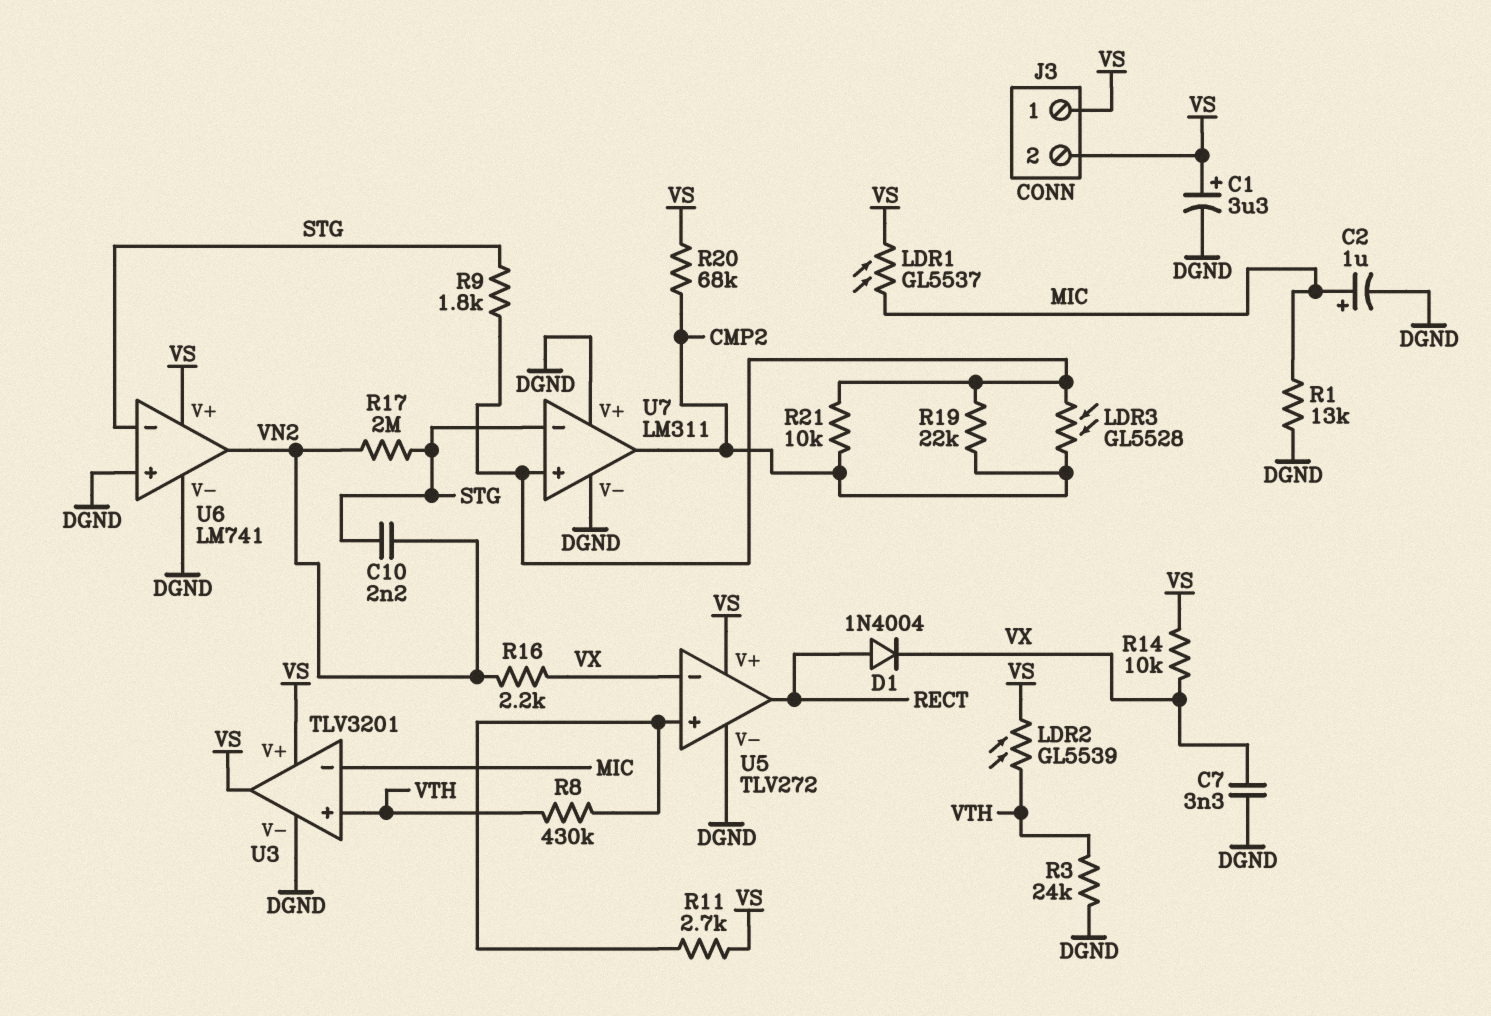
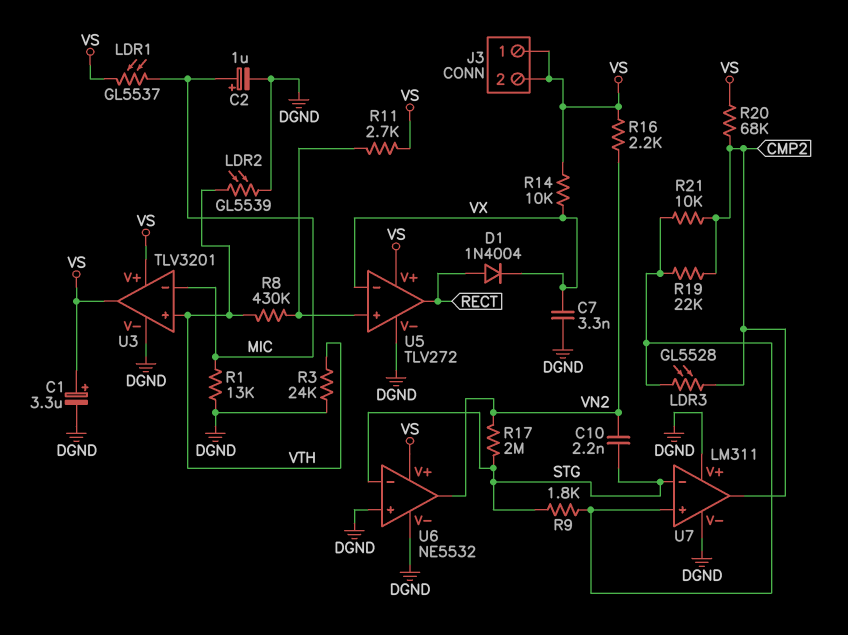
LDR2: GL5539 (VS, VTH) -> GL5539 (DGND, VTH)
R16: 2.2k (VN2, VX) -> 2.2k (VN2, VS)
U6: LM741 -> NE5532

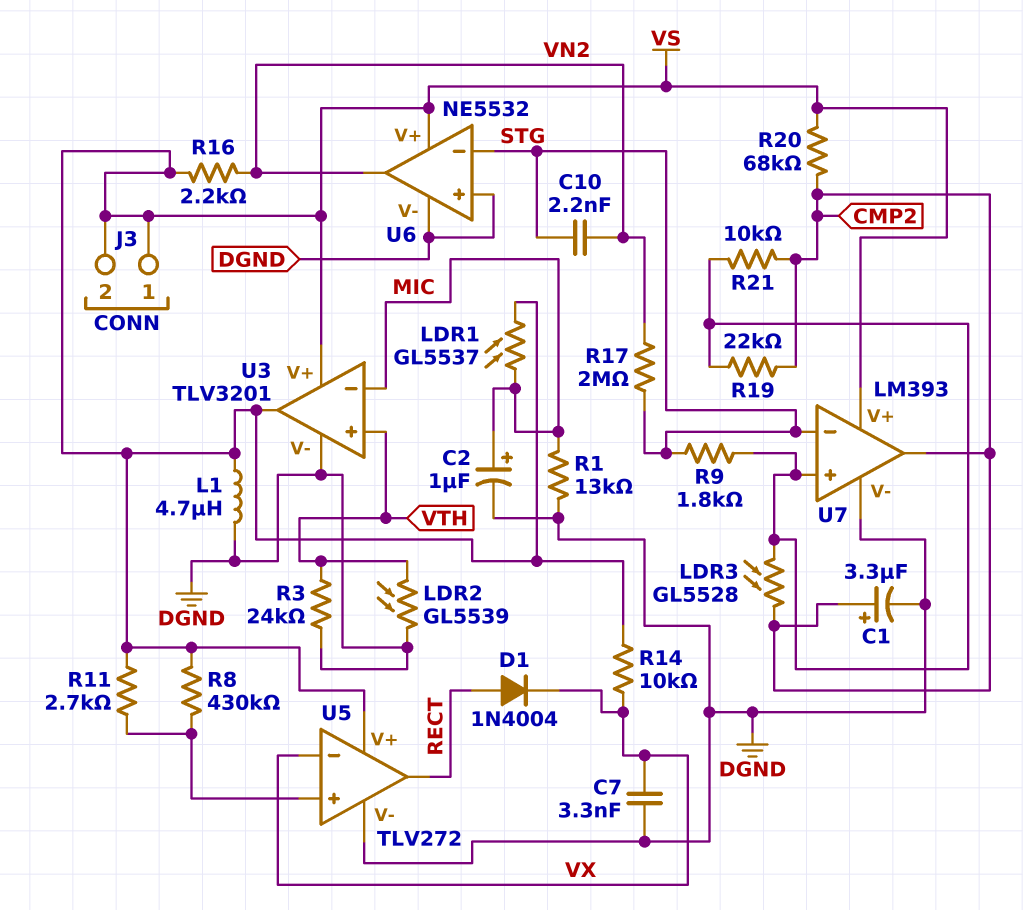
C1: 3.3uF (plus VS, minus DGND) -> 3.3uF (plus CMP2, minus DGND)
L1: none -> 4.7uH (DGND, VS)
R8: 430k (U5/in+, VTH) -> 430k (U5/in+, VS)
U7: LM311 -> LM393
U7 pin V+: DGND -> VS

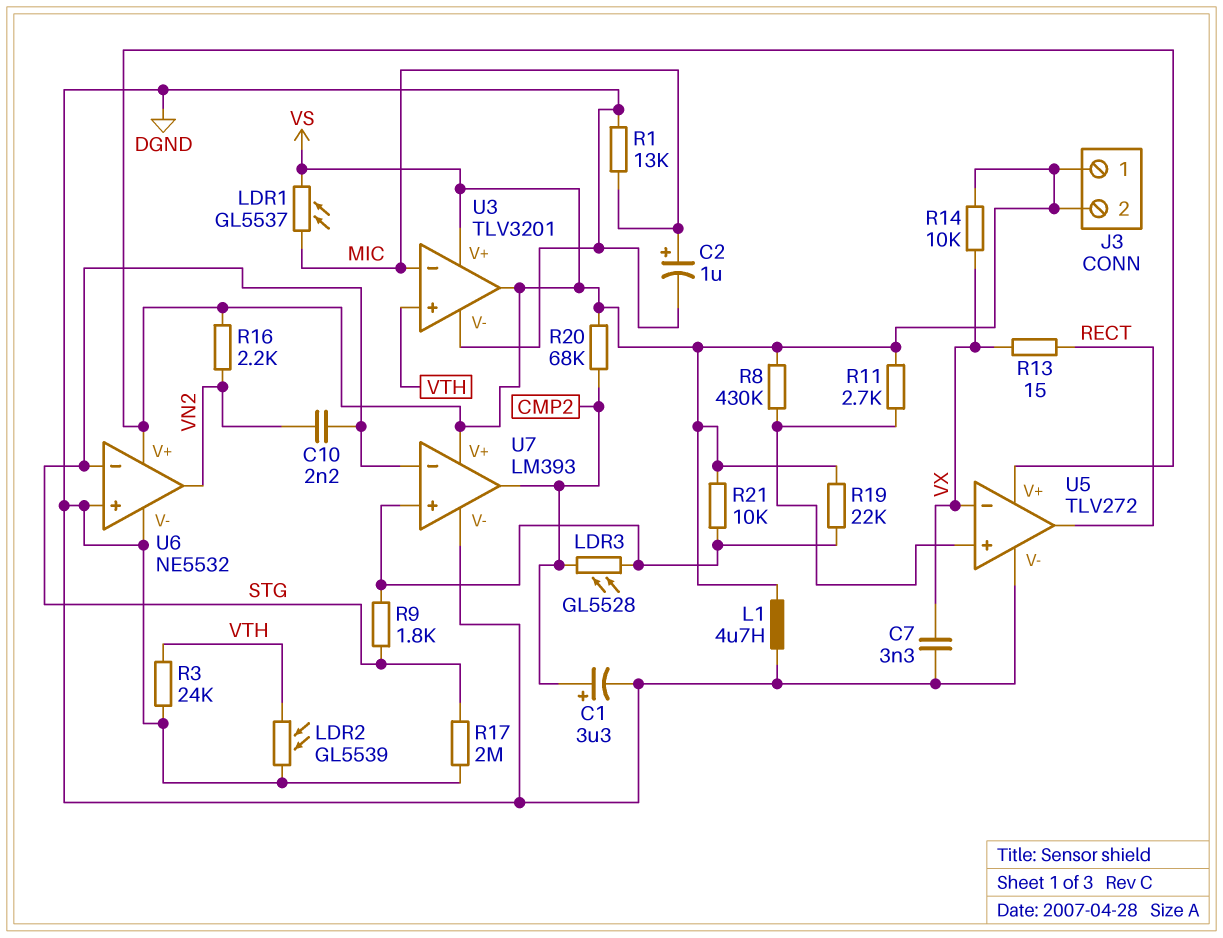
D1: diode 1N4004 (A RECT, K VX) -> none
R13: none -> 15 (RECT, VX)
R17: 2M (STG, VN2) -> 2M (DGND, STG)
R19: 22k (CMP2, U7/in+) -> 22k (U7/in+, VS)
R21: 10k (CMP2, U7/in+) -> 10k (U7/in+, VS)

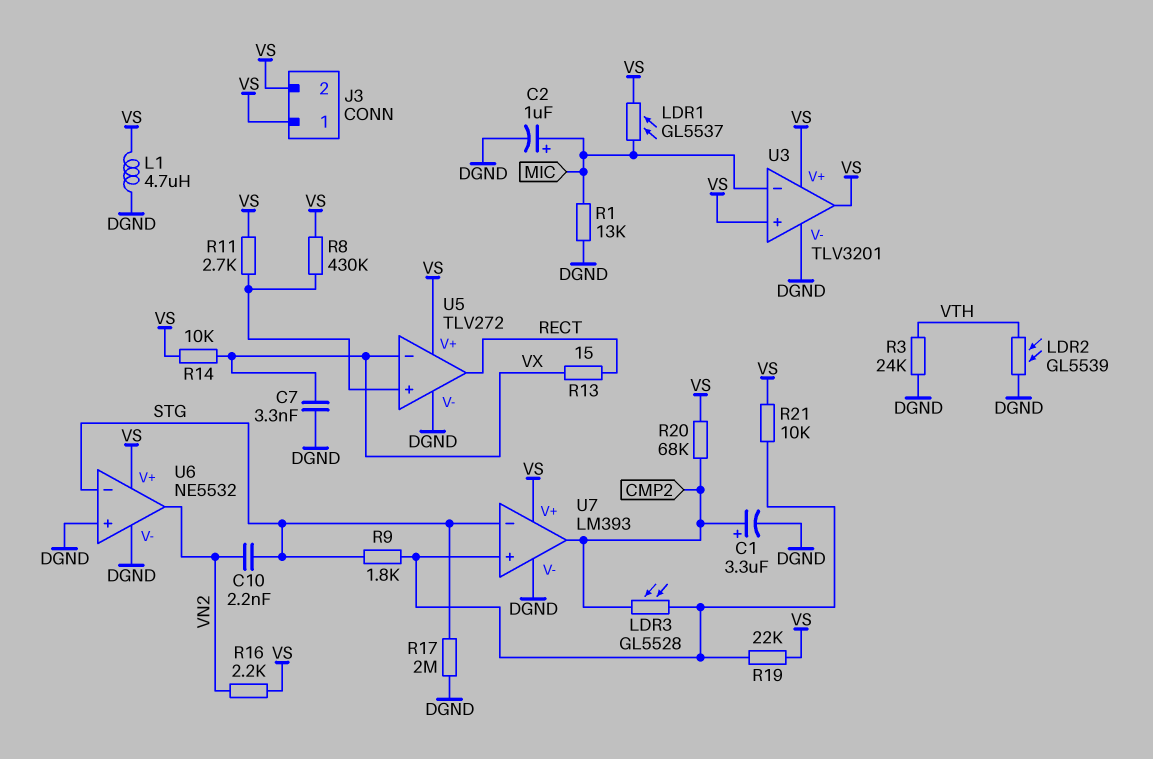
U3 pin in+: VTH -> VS

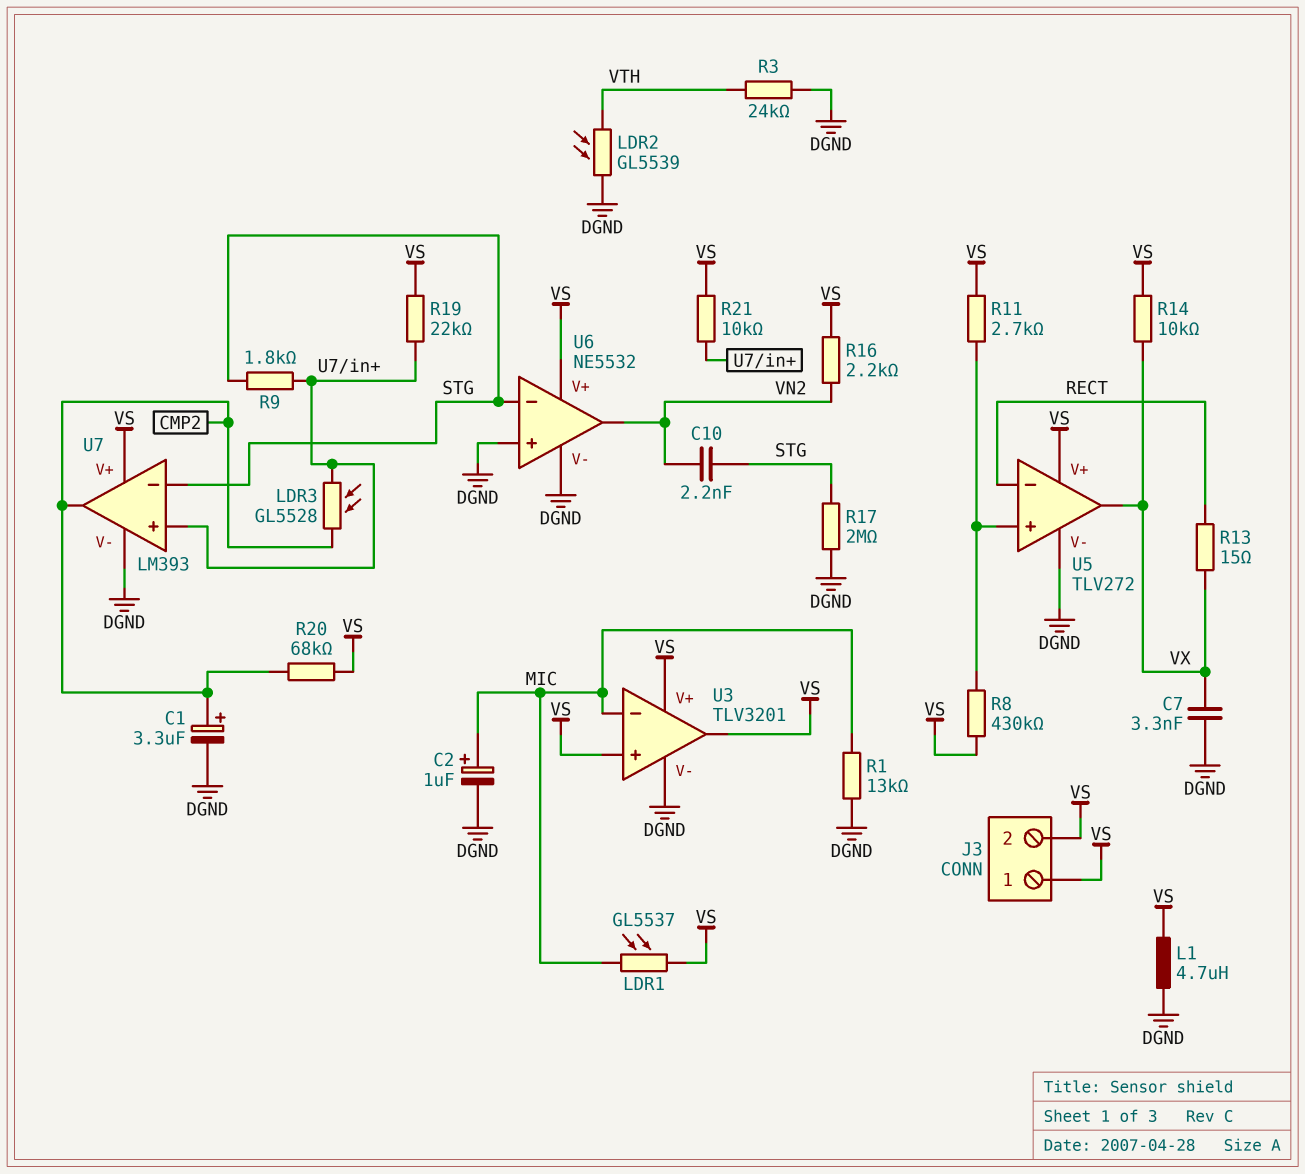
U5 pin in-: VX -> RECT
U5 pin out: RECT -> VX

